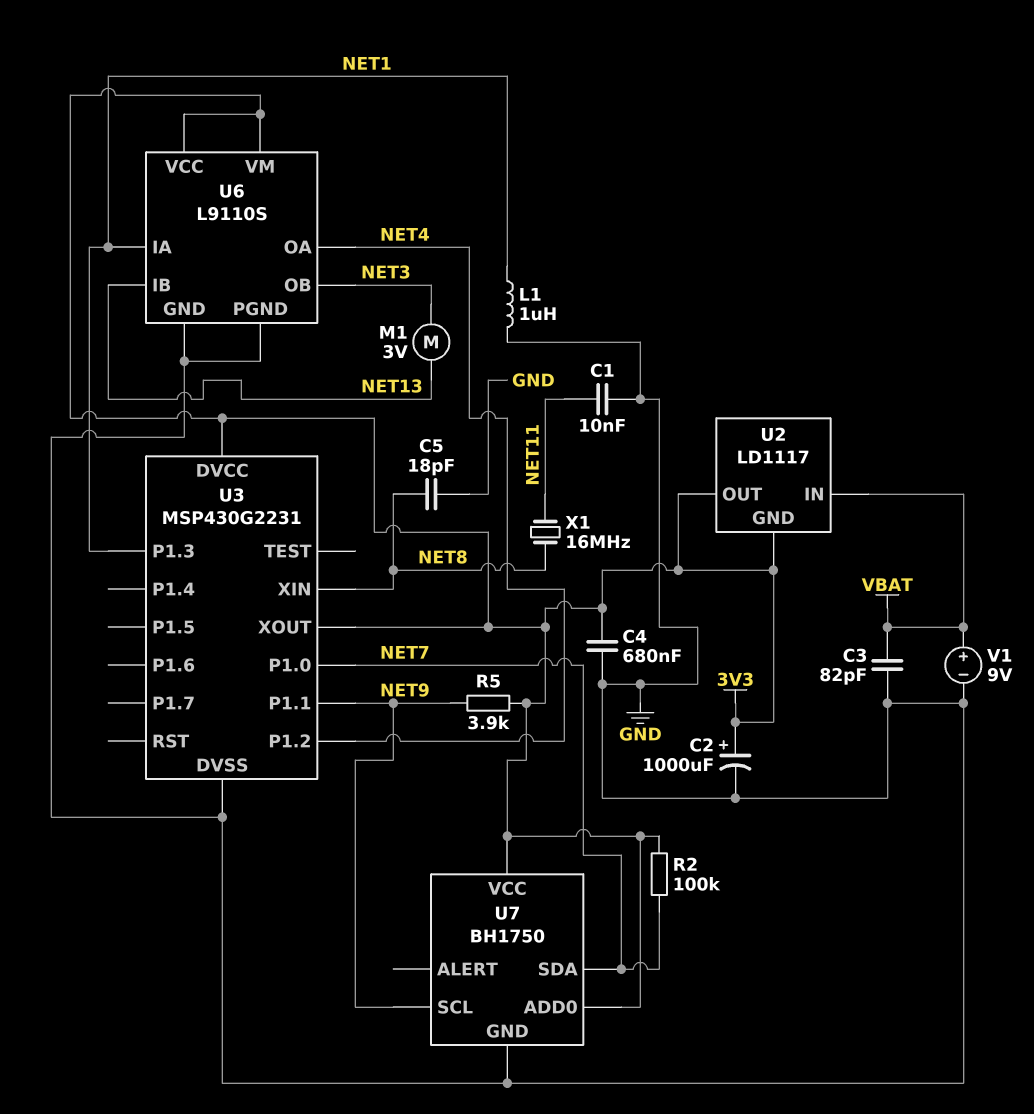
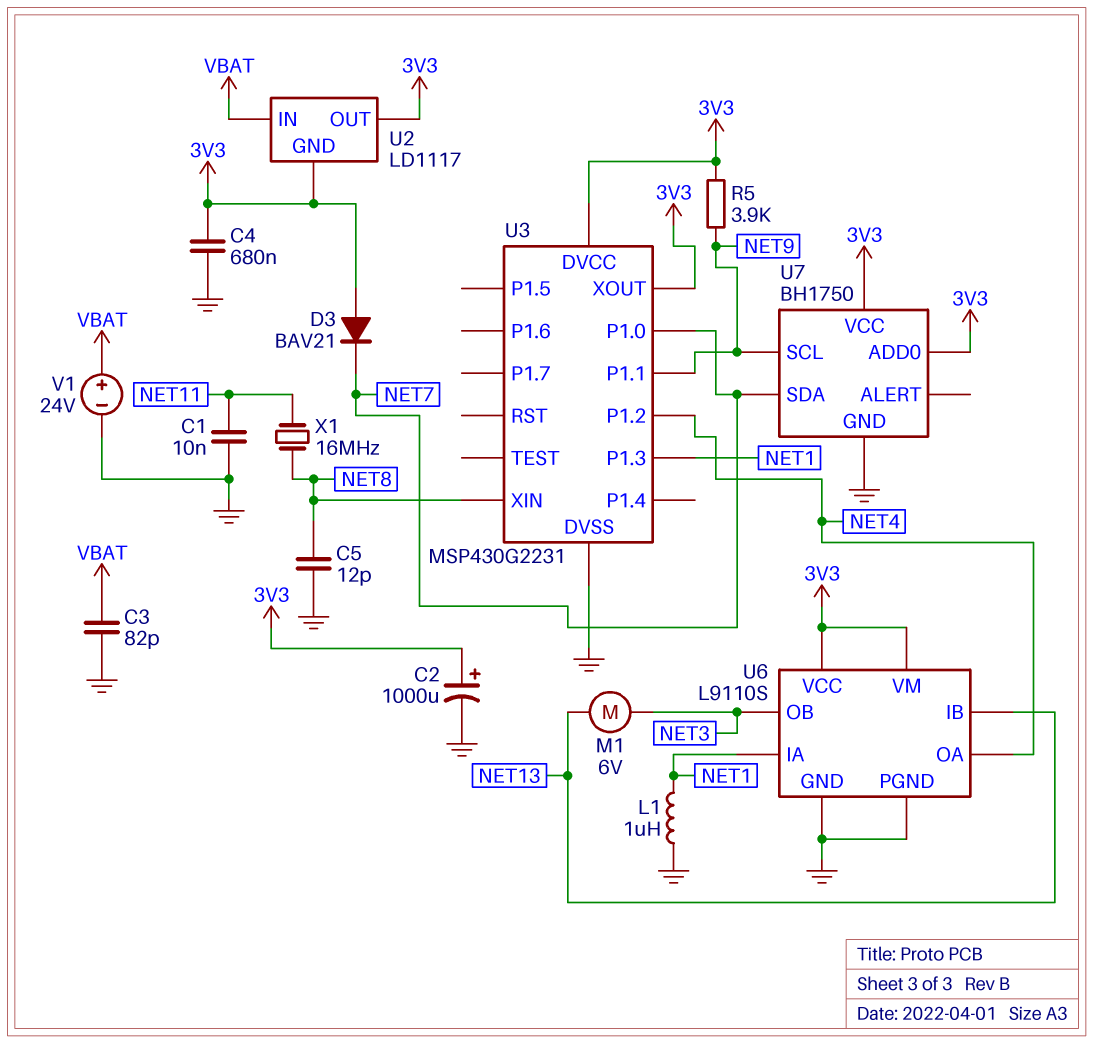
C5: 18pF (GND, NET8) -> 12pF (GND, NET8)
D3: none -> diode BAV21 (A 3V3, K NET7)
M1: motor 3V (NET3, NET13) -> motor 6V (NET3, NET13)
R2: 100k (3V3, NET7) -> none
V1: 9V (plus VBAT, minus GND) -> 24V (plus VBAT, minus GND)

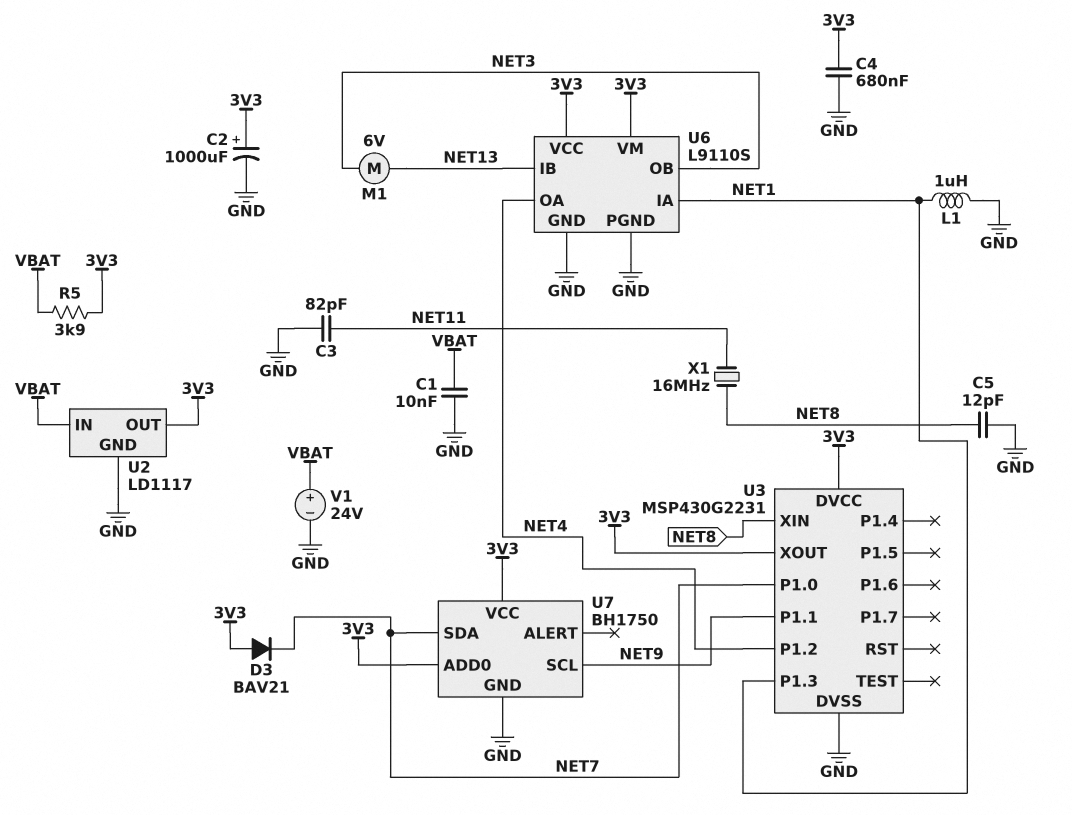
C1: 10nF (GND, NET11) -> 10nF (GND, VBAT)
C3: 82pF (GND, VBAT) -> 82pF (GND, NET11)
R5: 3.9k (3V3, NET9) -> 3.9k (3V3, VBAT)
U2 pin GND: 3V3 -> GND

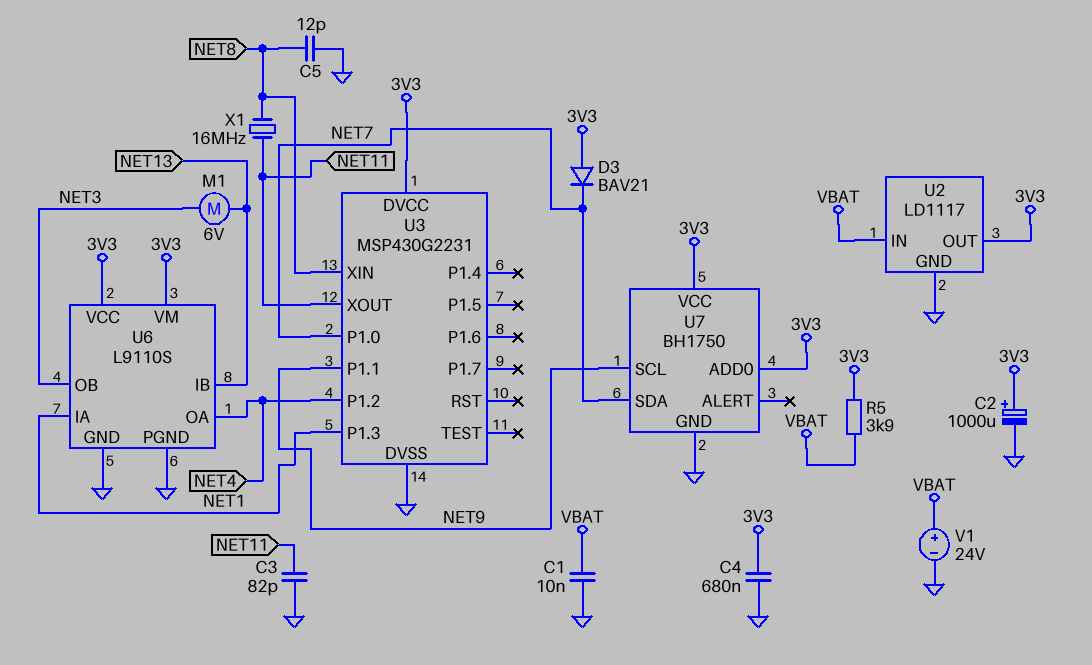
L1: 1uH (GND, NET1) -> none
U3 pin XOUT: 3V3 -> NET11

